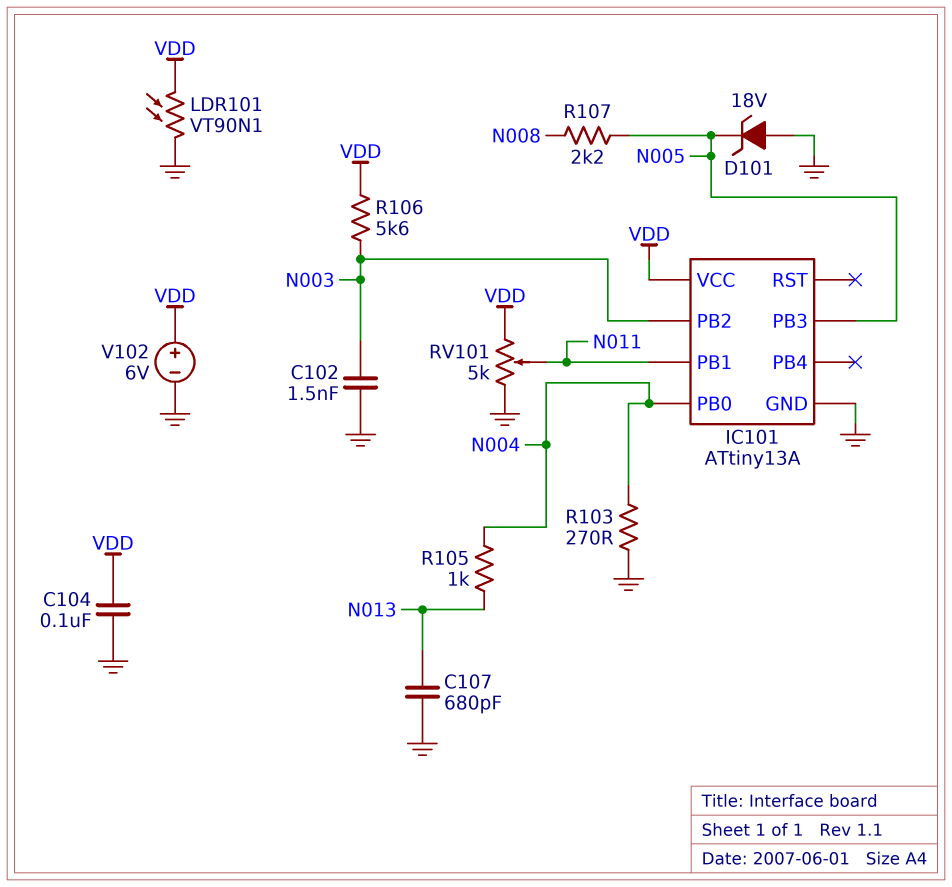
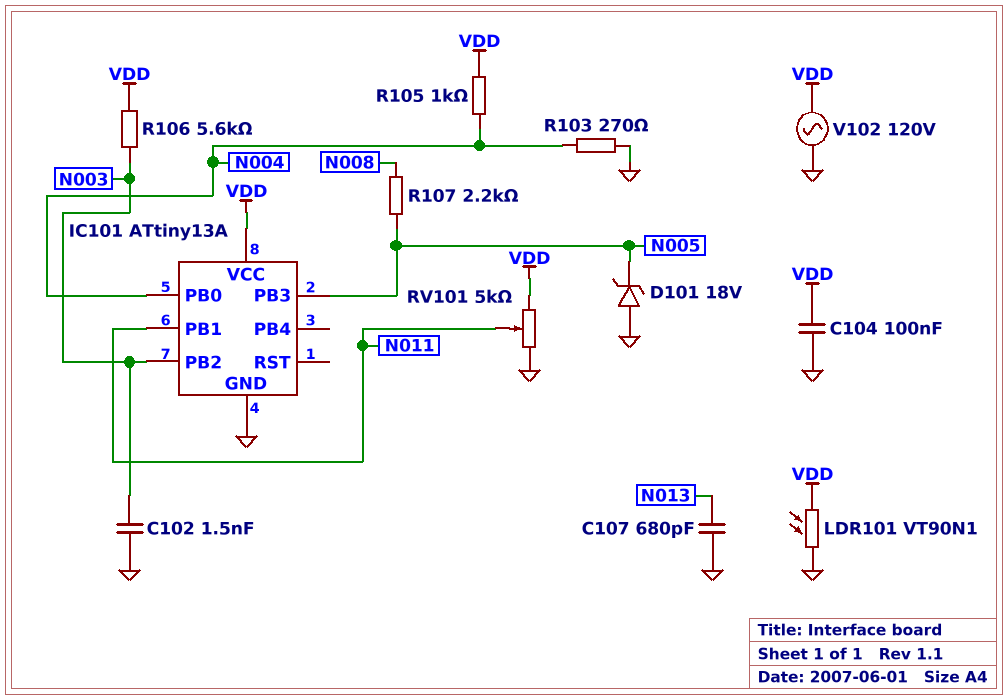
R105: 1k (N004, N013) -> 1k (N004, VDD)
V102: 6V (plus VDD, minus GND) -> AC 120V (GND, VDD)

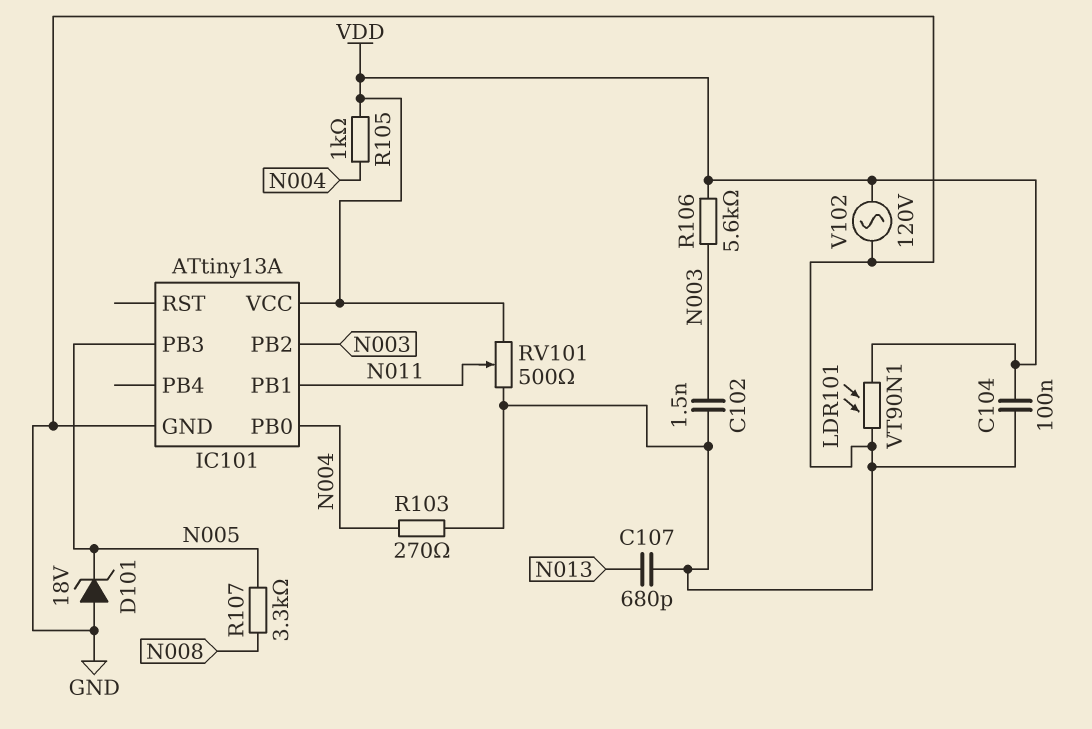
R107: 2.2k (N005, N008) -> 3.3k (N005, N008)
RV101: 5k (GND, VDD, wiper N011) -> 500 (GND, VDD, wiper N011)

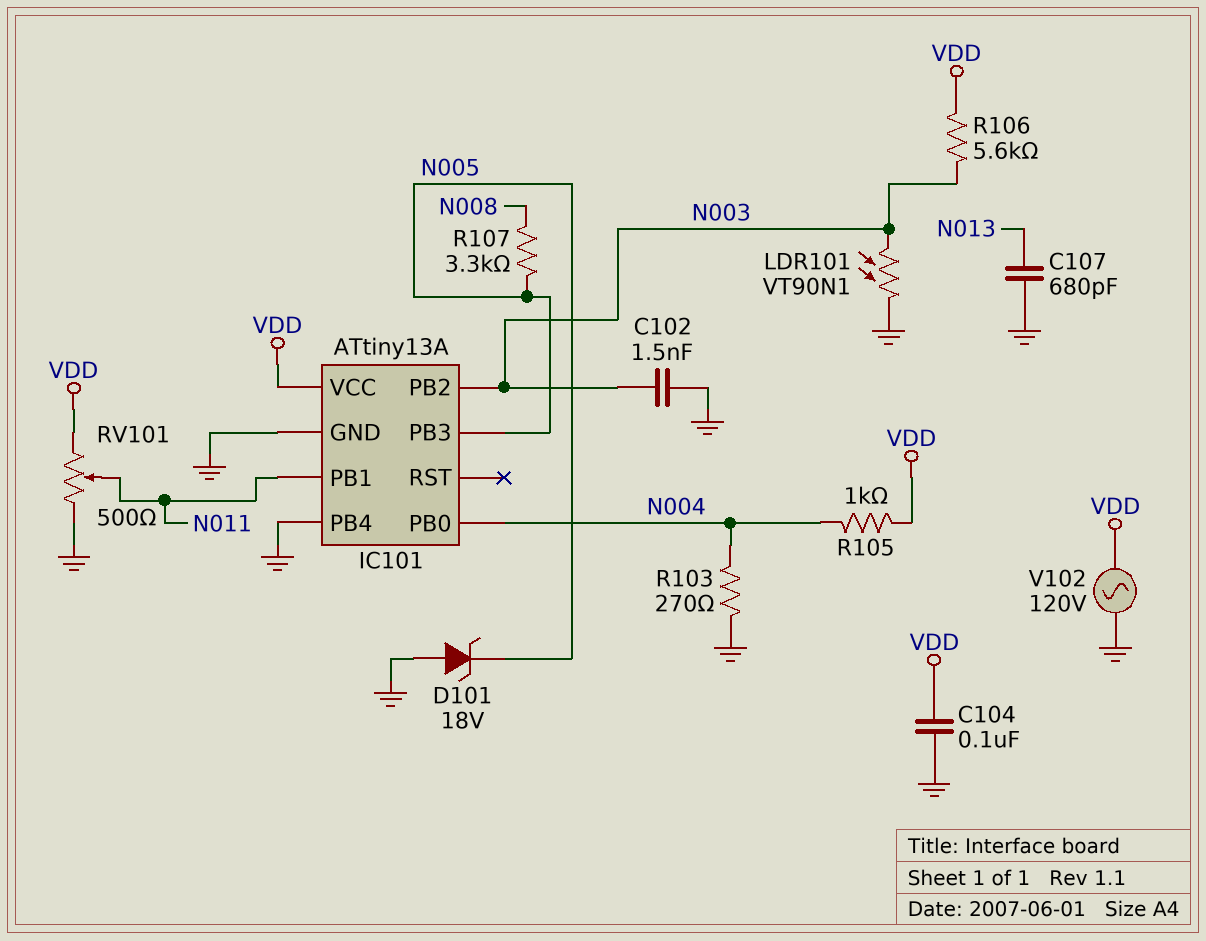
IC101 pin PB4: none -> GND
LDR101: VT90N1 (GND, VDD) -> VT90N1 (GND, N003)

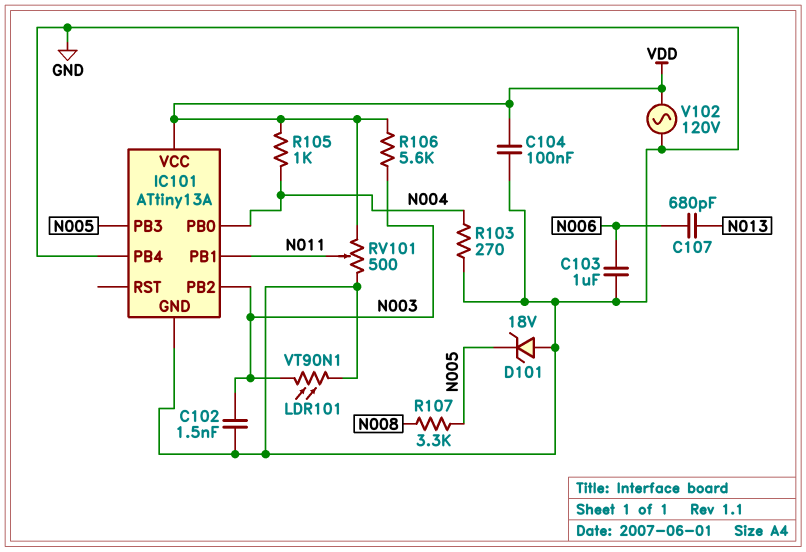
C103: none -> 1uF (GND, N006)
C107: 680pF (GND, N013) -> 680pF (N006, N013)

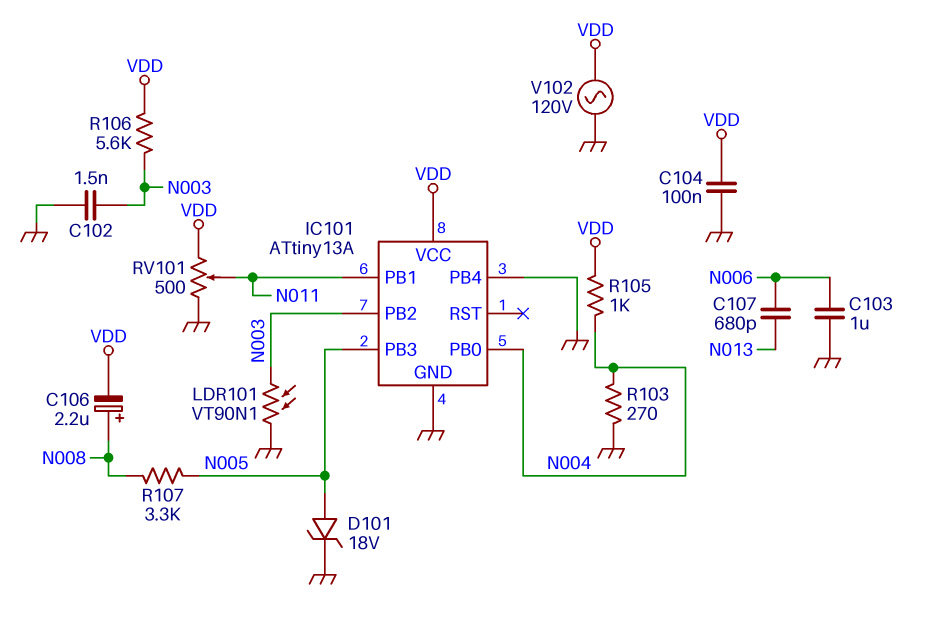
C106: none -> 2.2uF (plus N008, minus VDD)
D101: zener 18V (A GND, K N005) -> zener 18V (A N005, K GND)

